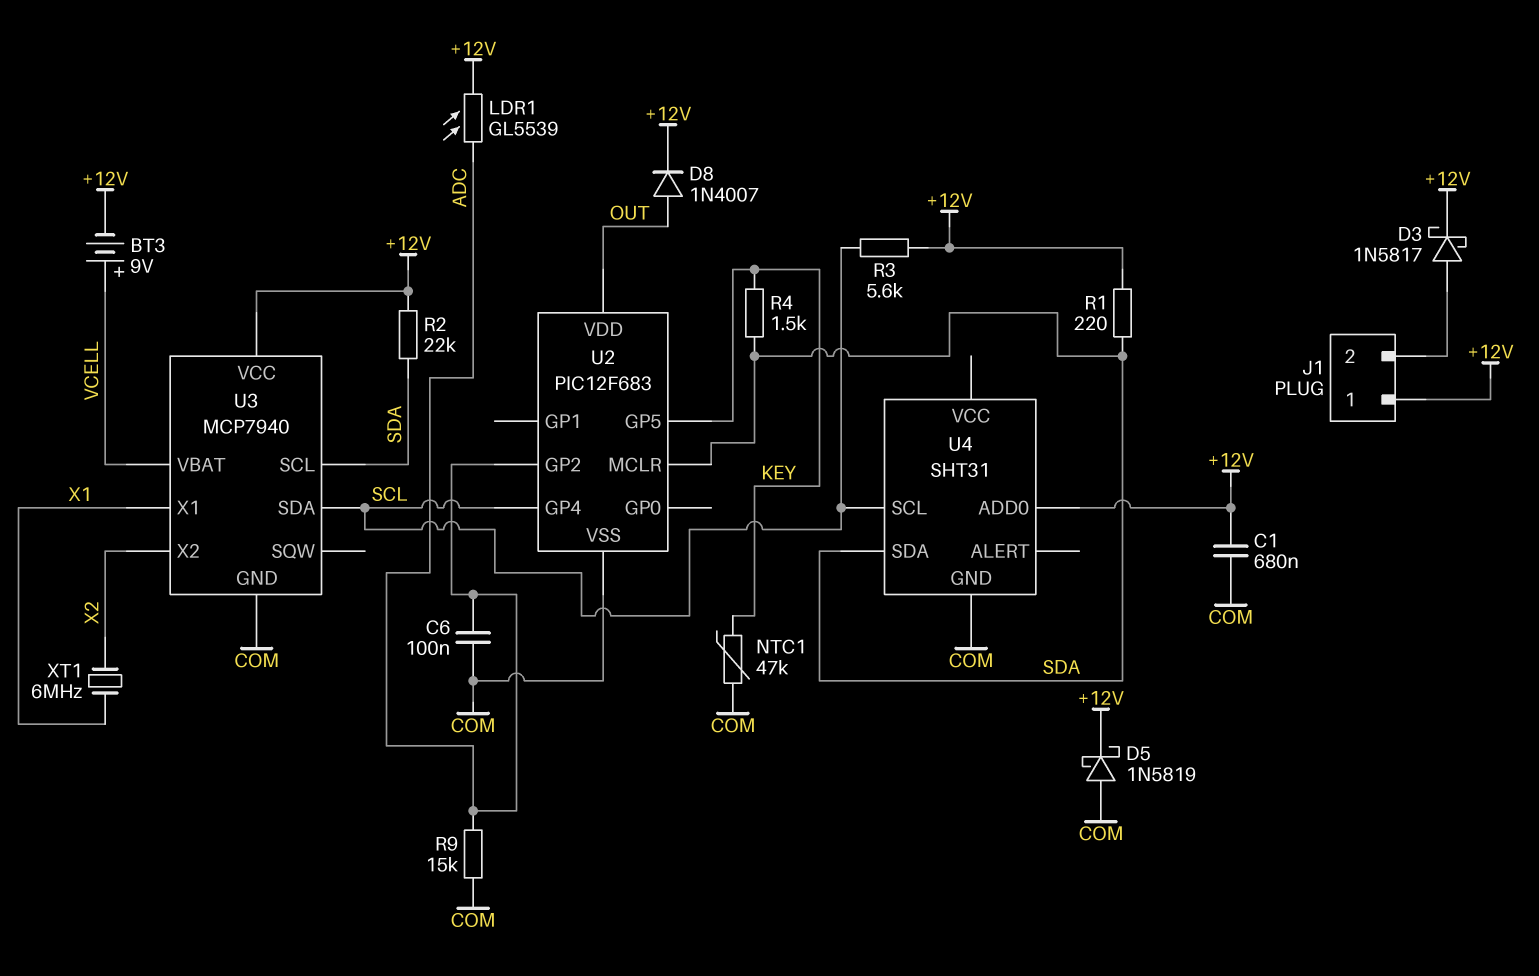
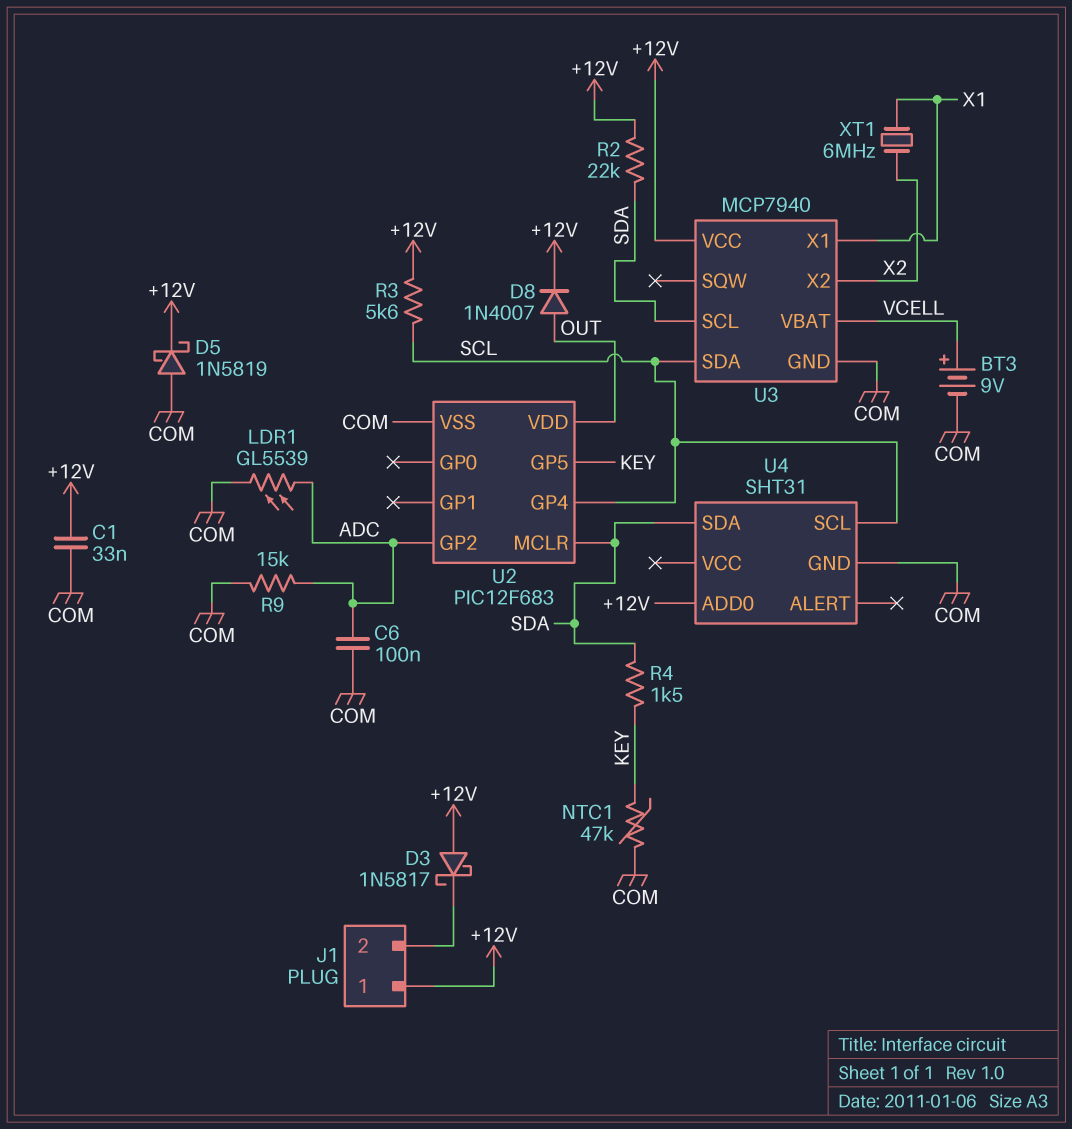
BT3: 9V (plus VCELL, minus +12V) -> 9V (plus VCELL, minus COM)
C1: 680nF (+12V, COM) -> 33nF (+12V, COM)
D3: schottky 1N5817 (A J1/2, K +12V) -> schottky 1N5817 (A +12V, K J1/2)
LDR1: GL5539 (+12V, ADC) -> GL5539 (ADC, COM)
R1: 220 (+12V, SDA) -> none

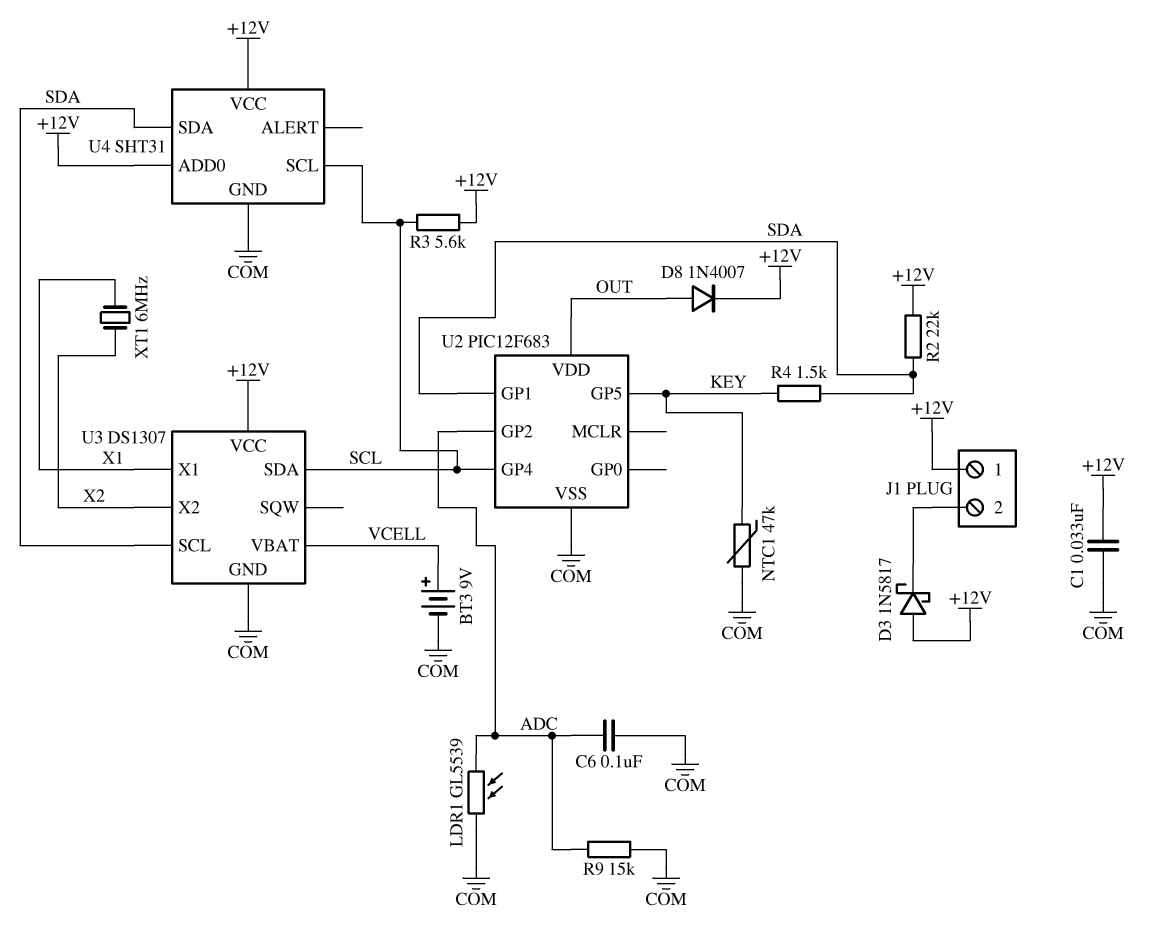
D5: schottky 1N5819 (A COM, K +12V) -> none
U2 pin GP1: none -> SDA
U2 pin MCLR: SDA -> none
U3: MCP7940 -> DS1307
U4 pin VCC: none -> +12V

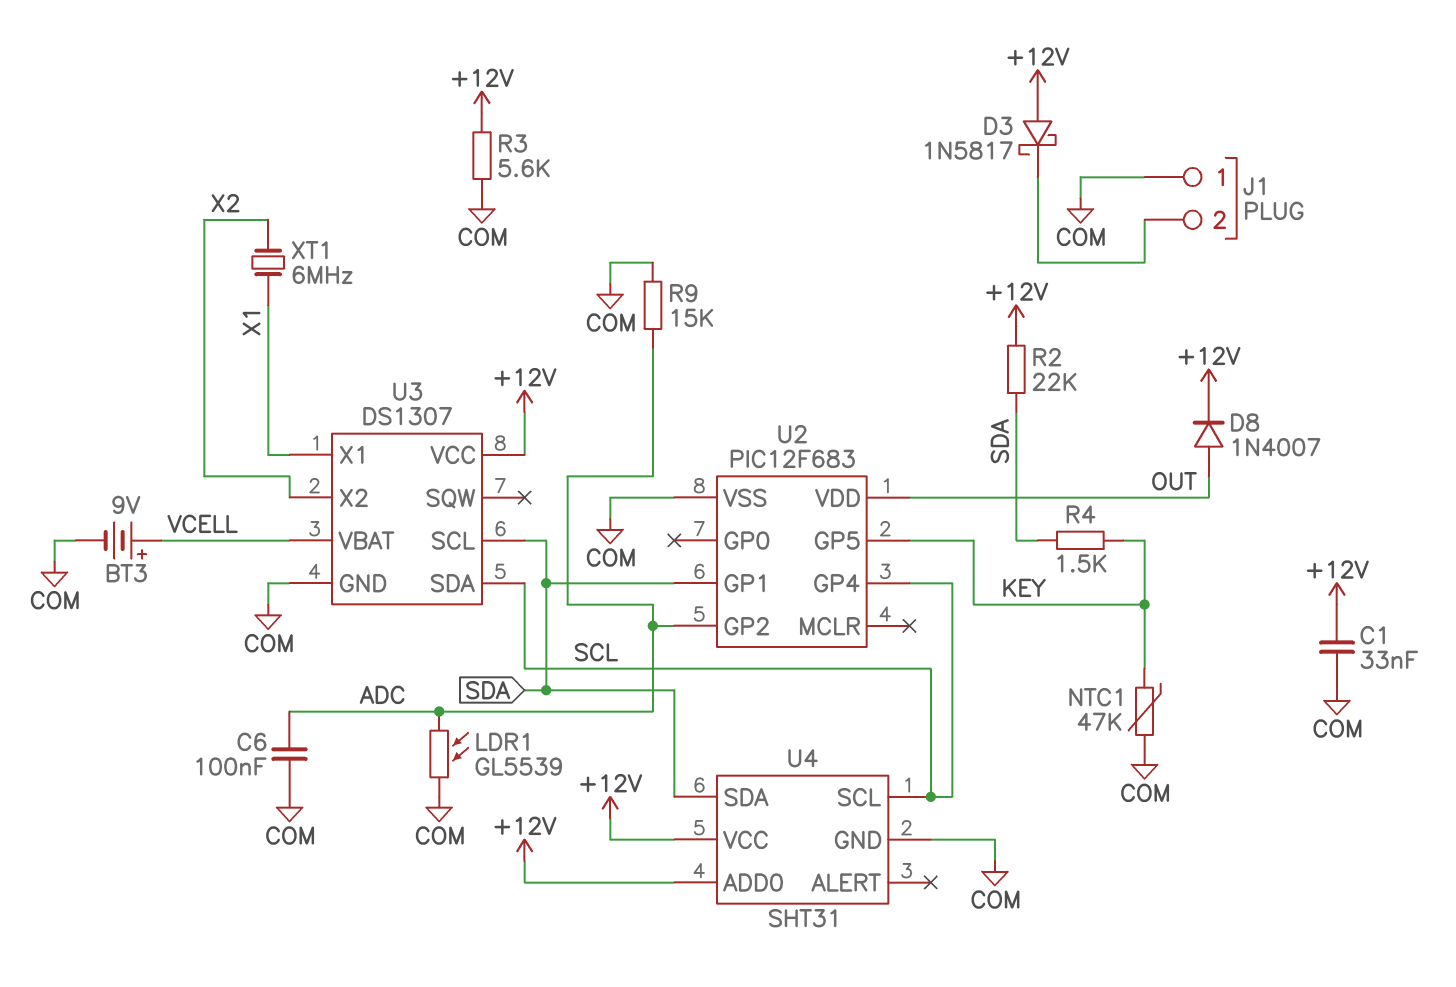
J1 pin 1: +12V -> COM
R3: 5.6k (+12V, SCL) -> 5.6k (+12V, COM)

